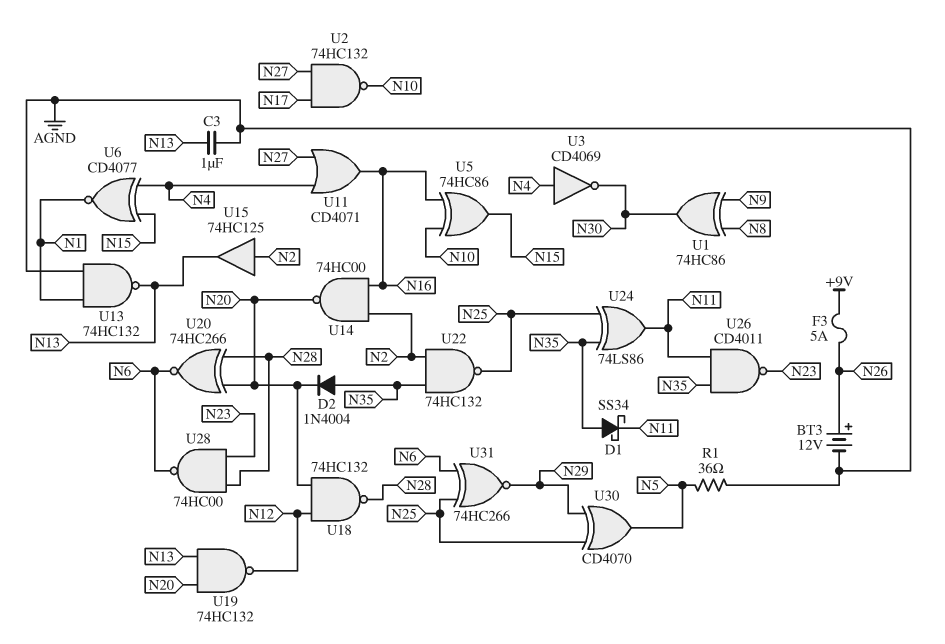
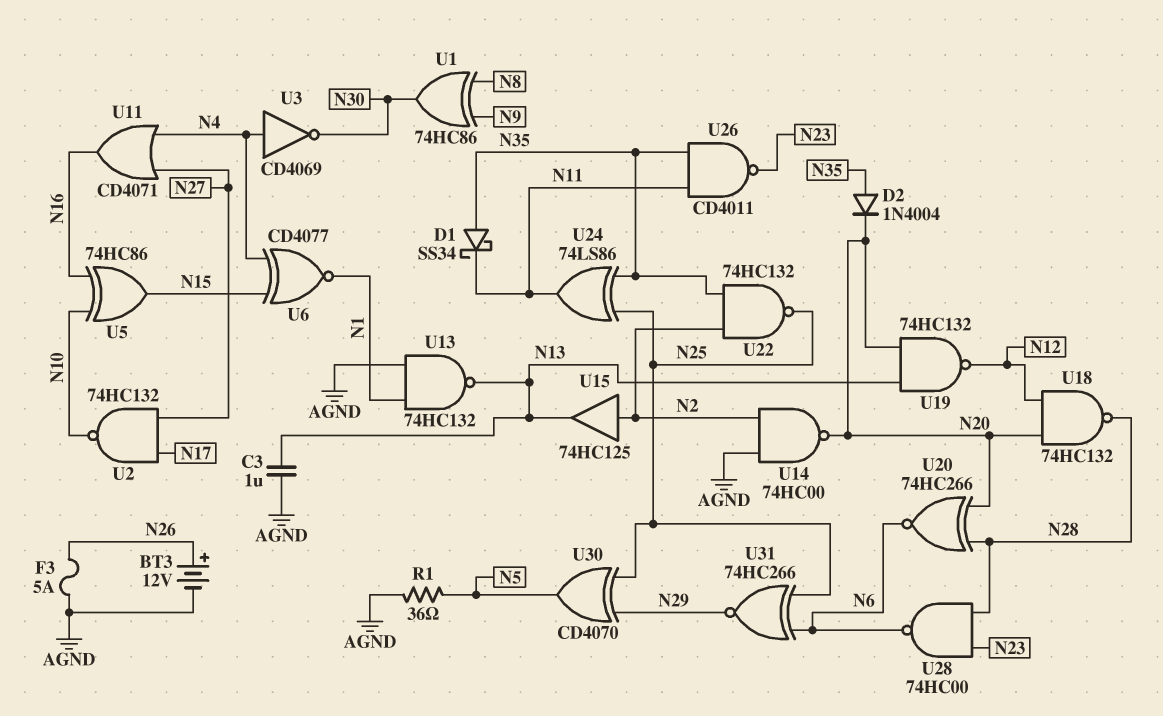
F3: 5A (+9V, N26) -> 5A (AGND, N26)
U14: NAND 74HC00 (in N2, in N16, out N20) -> NAND 74HC00 (in AGND, in N2, out N20)

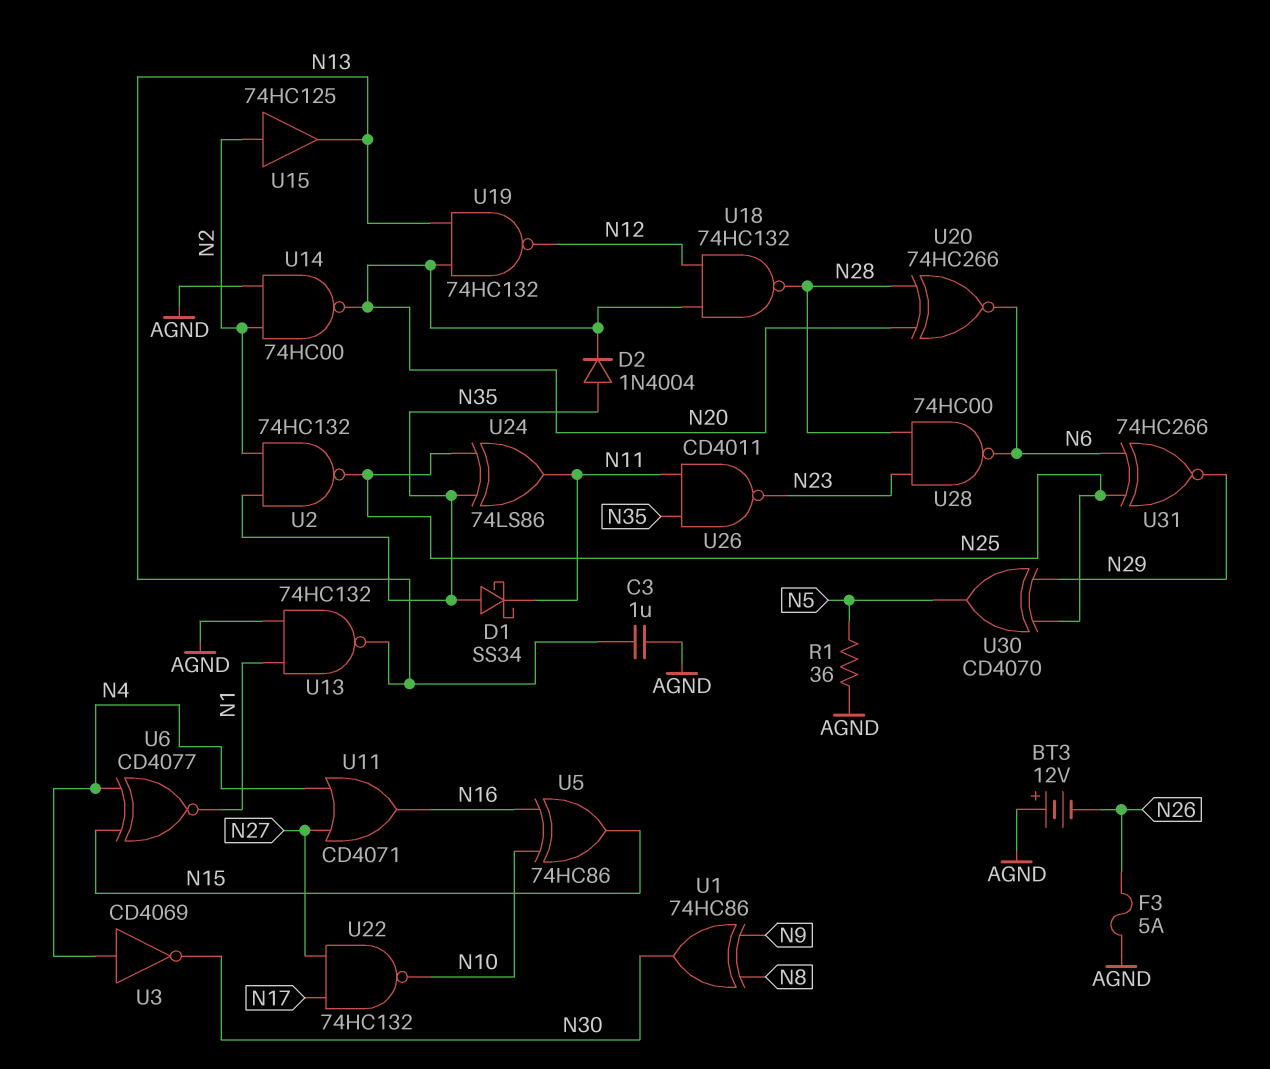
BT3: 12V (plus N26, minus AGND) -> 12V (plus AGND, minus N26)
U2: NAND 74HC132 (in N17, in N27, out N10) -> NAND 74HC132 (in N2, in N35, out N25)
U22: NAND 74HC132 (in N2, in N35, out N25) -> NAND 74HC132 (in N17, in N27, out N10)

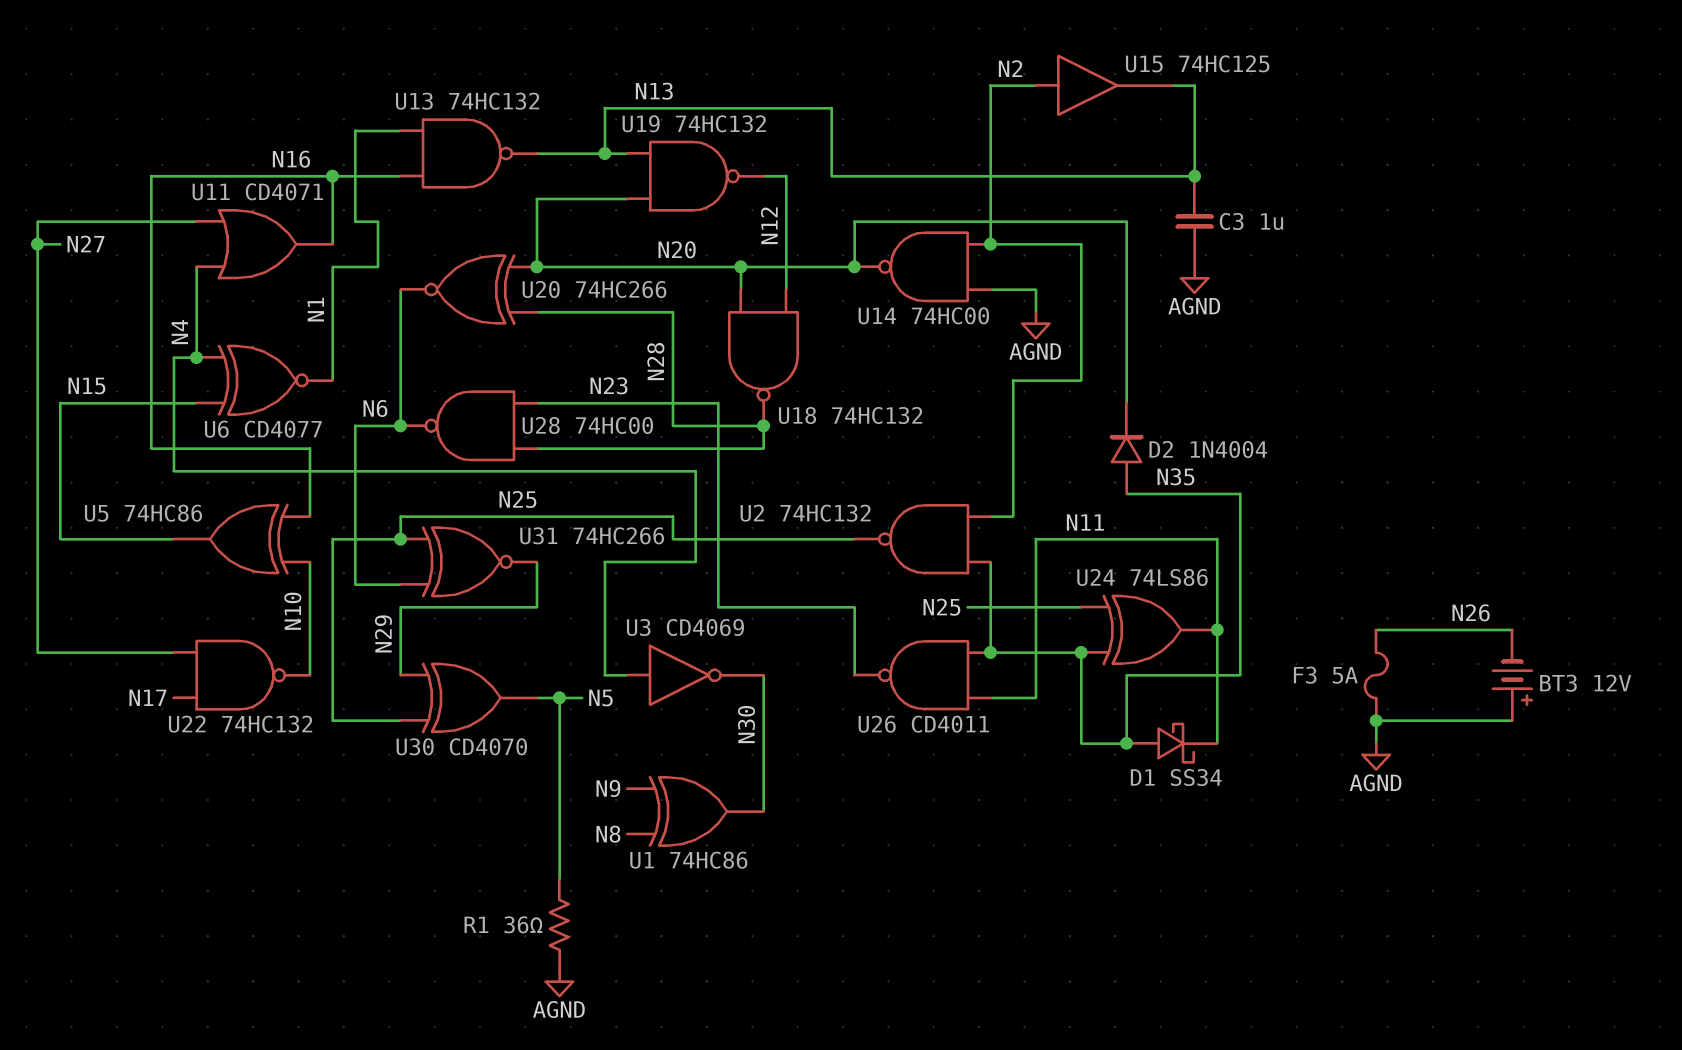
U13: NAND 74HC132 (in AGND, in N1, out N13) -> NAND 74HC132 (in N1, in N16, out N13)

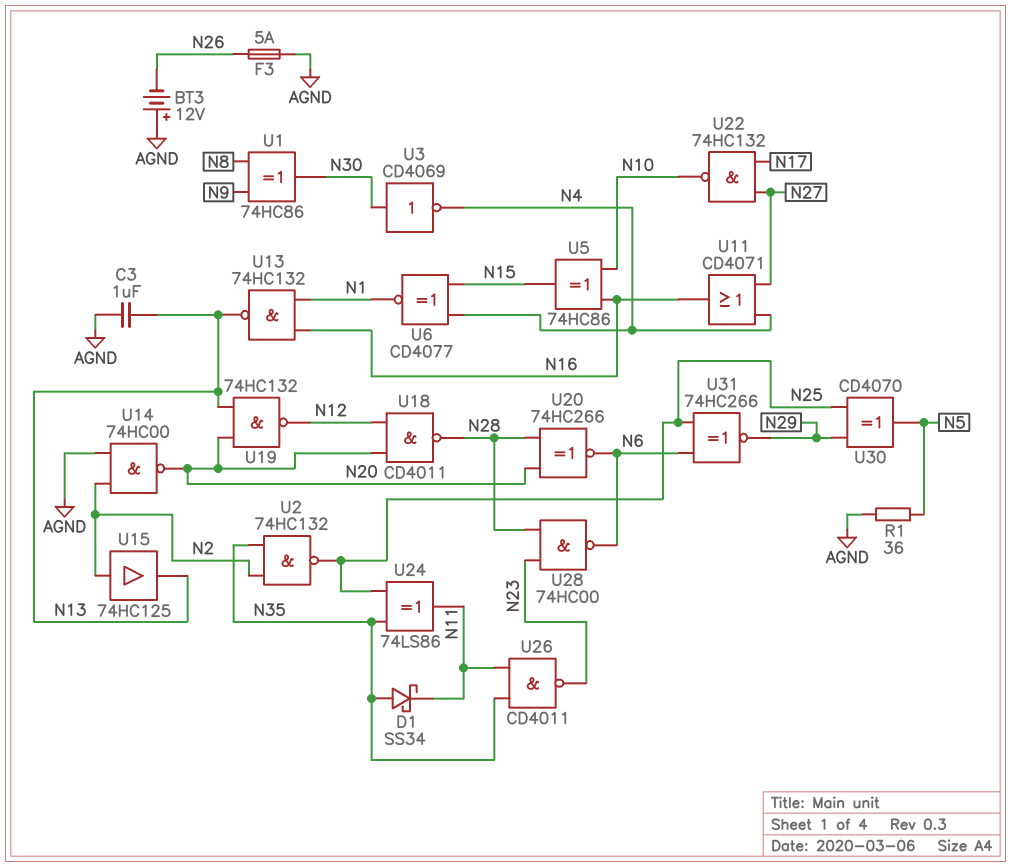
D2: diode 1N4004 (A N35, K N20) -> none
U3: NOT CD4069 (in N4, out N30) -> NOT CD4069 (in N30, out N4)
U18: NAND 74HC132 (in N12, in N20, out N28) -> NAND CD4011 (in N12, in N20, out N28)

